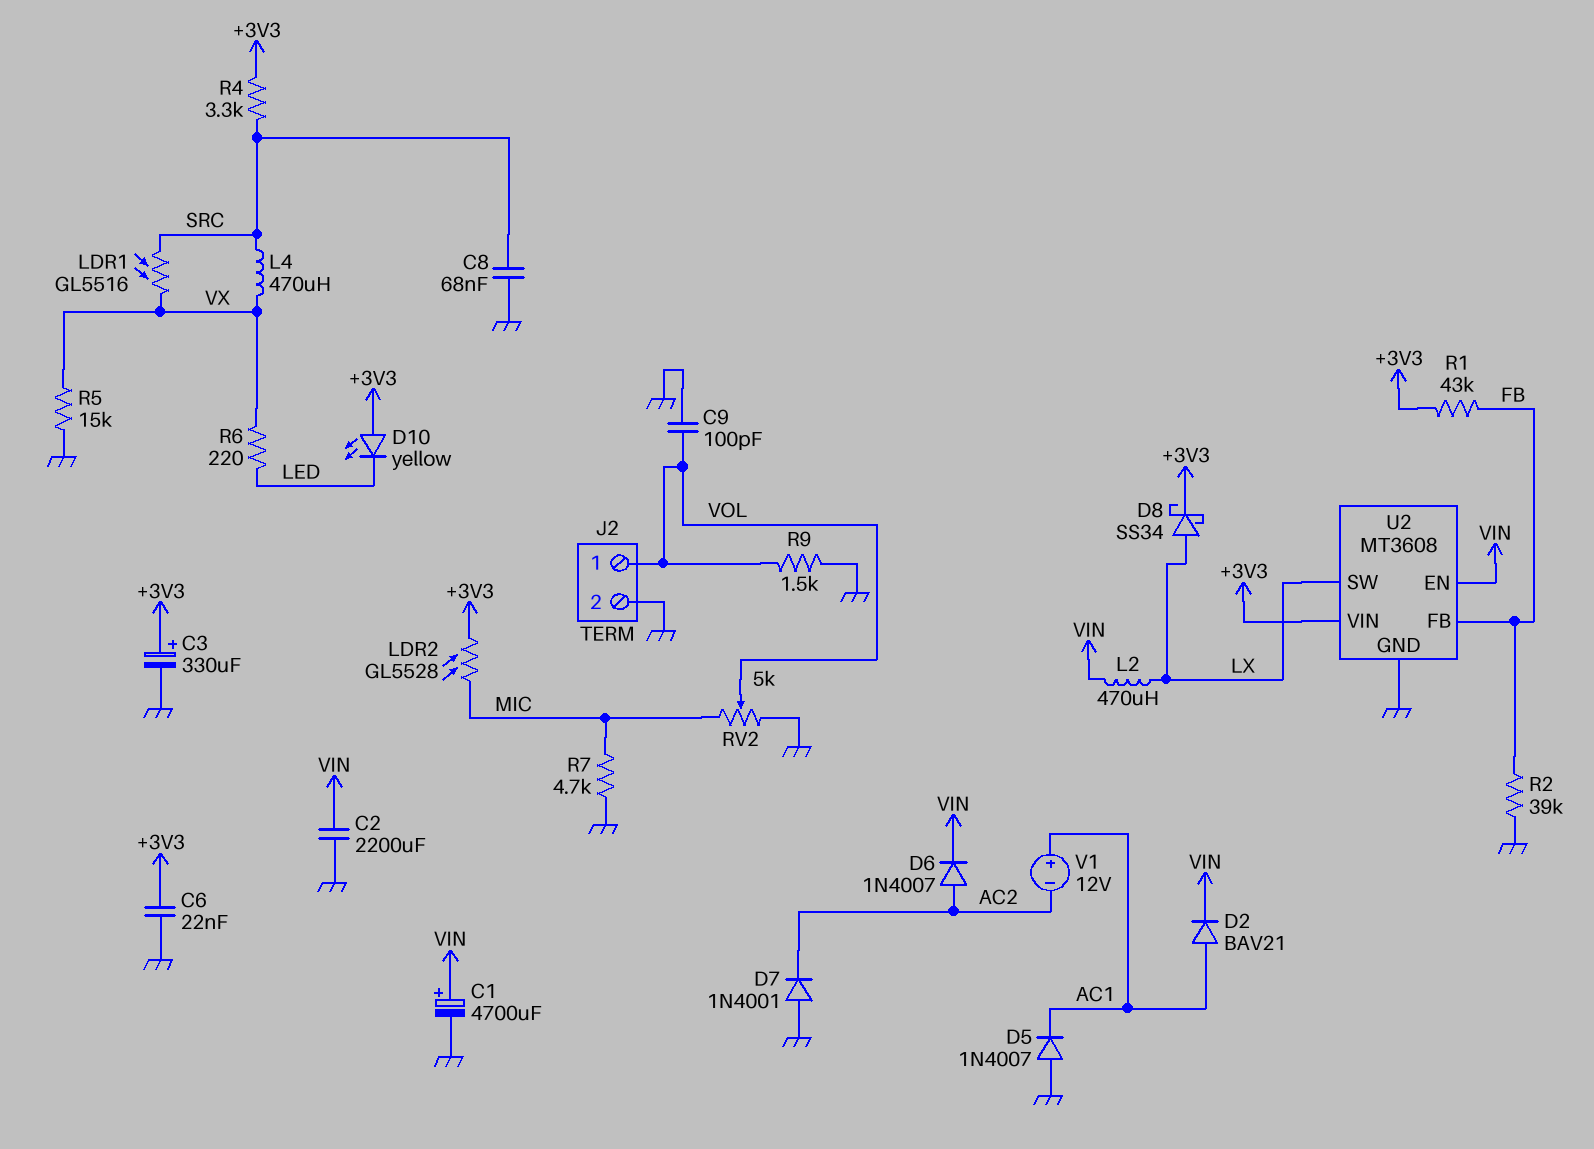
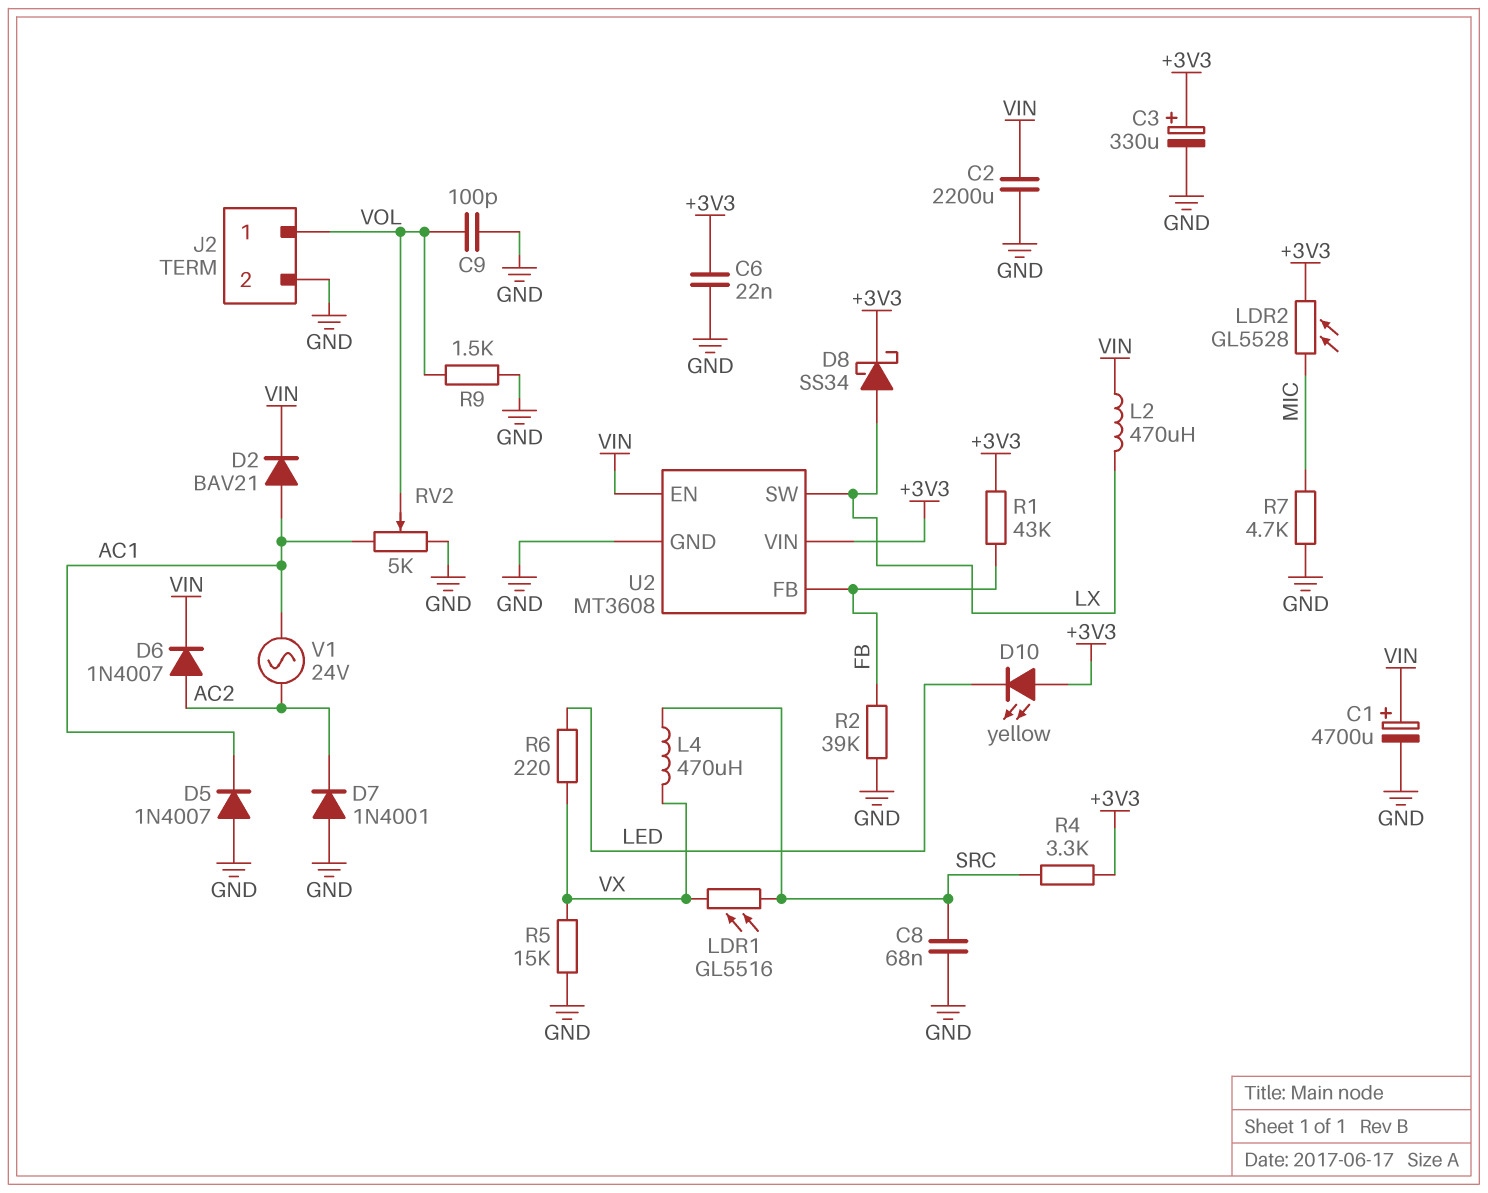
RV2: 5k (GND, MIC, wiper VOL) -> 5k (AC1, GND, wiper VOL)
V1: 12V (plus AC1, minus AC2) -> AC 24V (AC1, AC2)

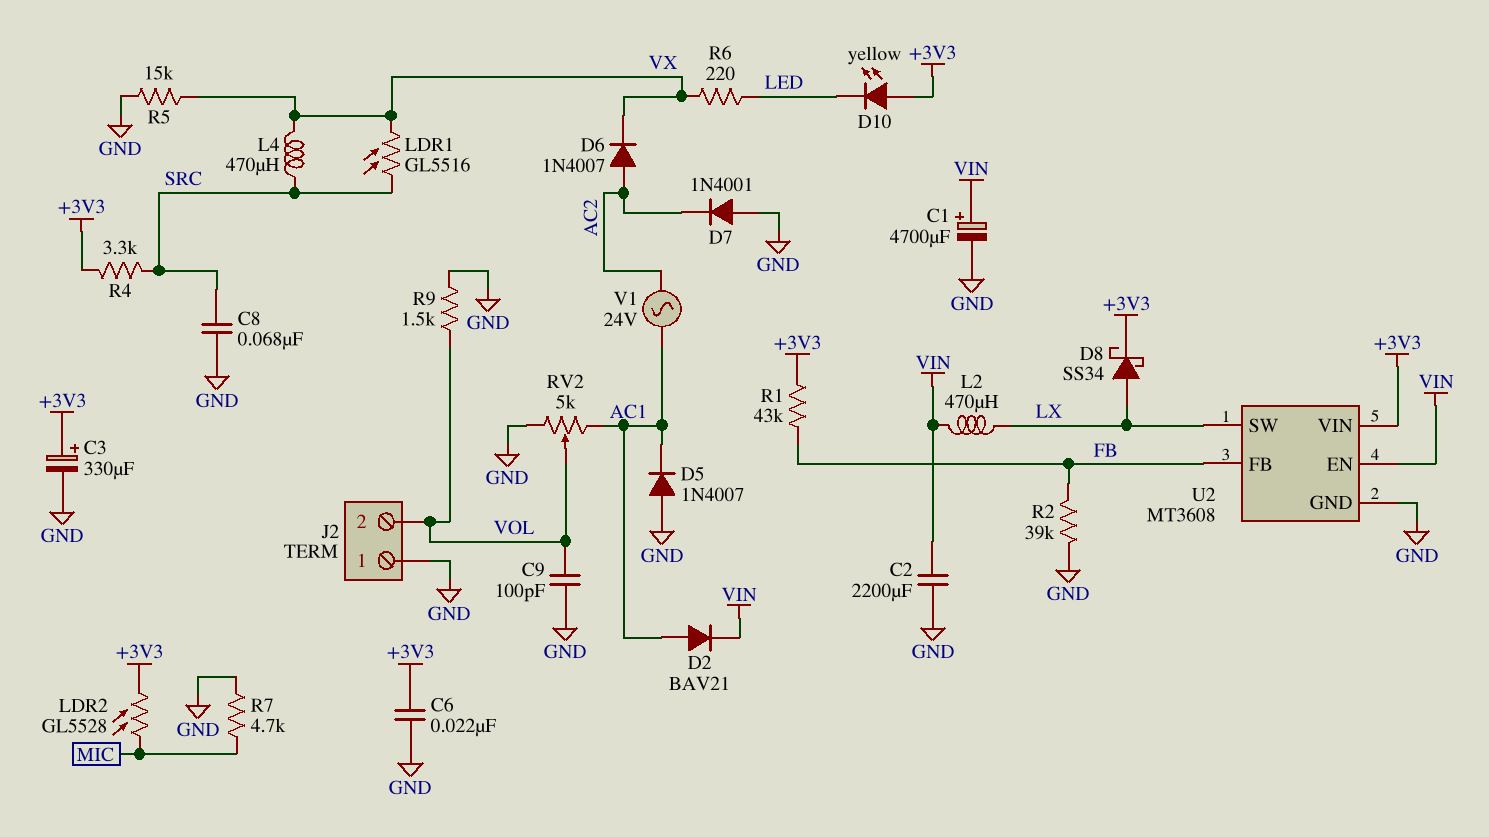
D6: diode 1N4007 (A AC2, K VIN) -> diode 1N4007 (A AC2, K VX)
J2 pin 1: VOL -> GND
J2 pin 2: GND -> VOL

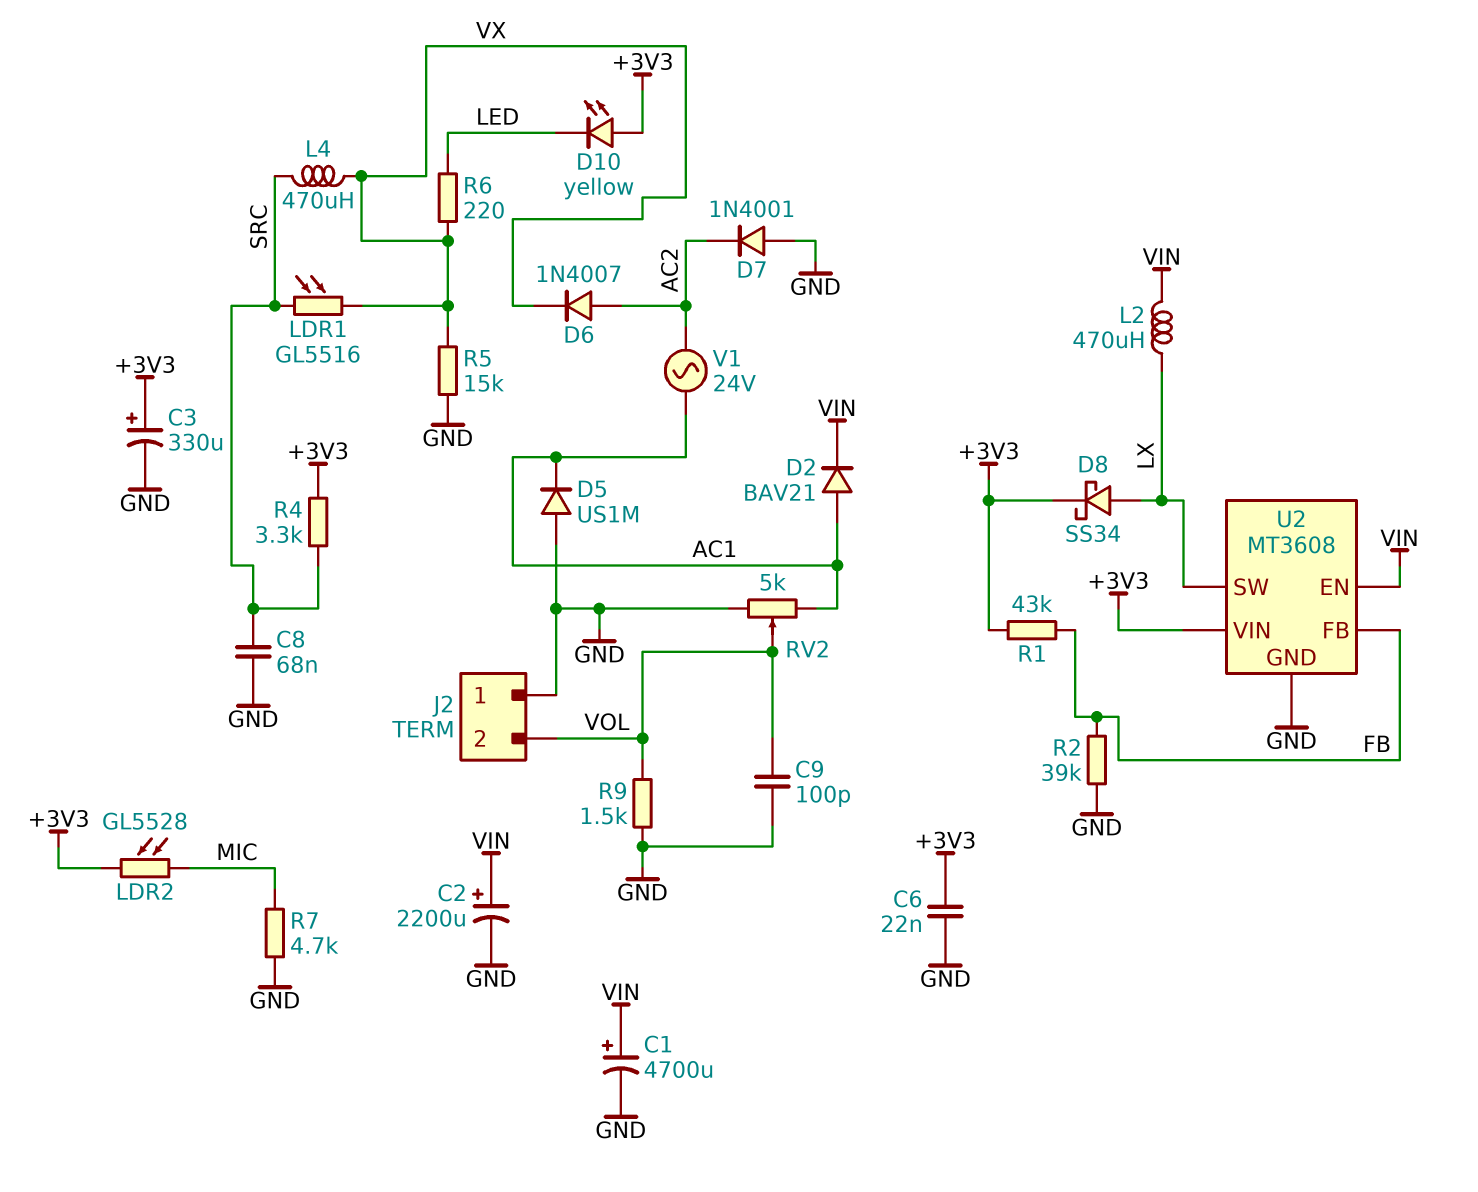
C2: 2200uF (GND, VIN) -> 2200uF (plus VIN, minus GND)
D5: diode 1N4007 (A GND, K AC1) -> diode US1M (A GND, K AC1)

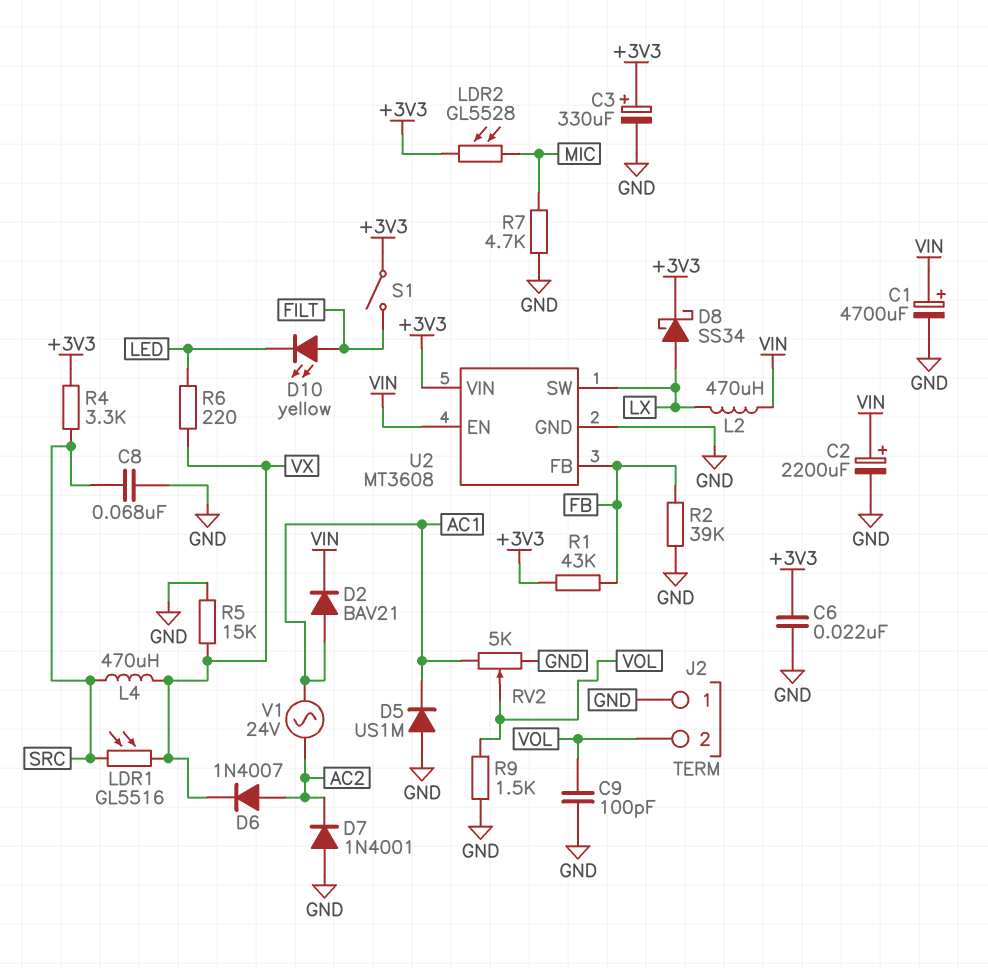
D10: LED yellow (A +3V3, K LED) -> LED yellow (A FILT, K LED)
S1: none -> switch (+3V3, FILT)

